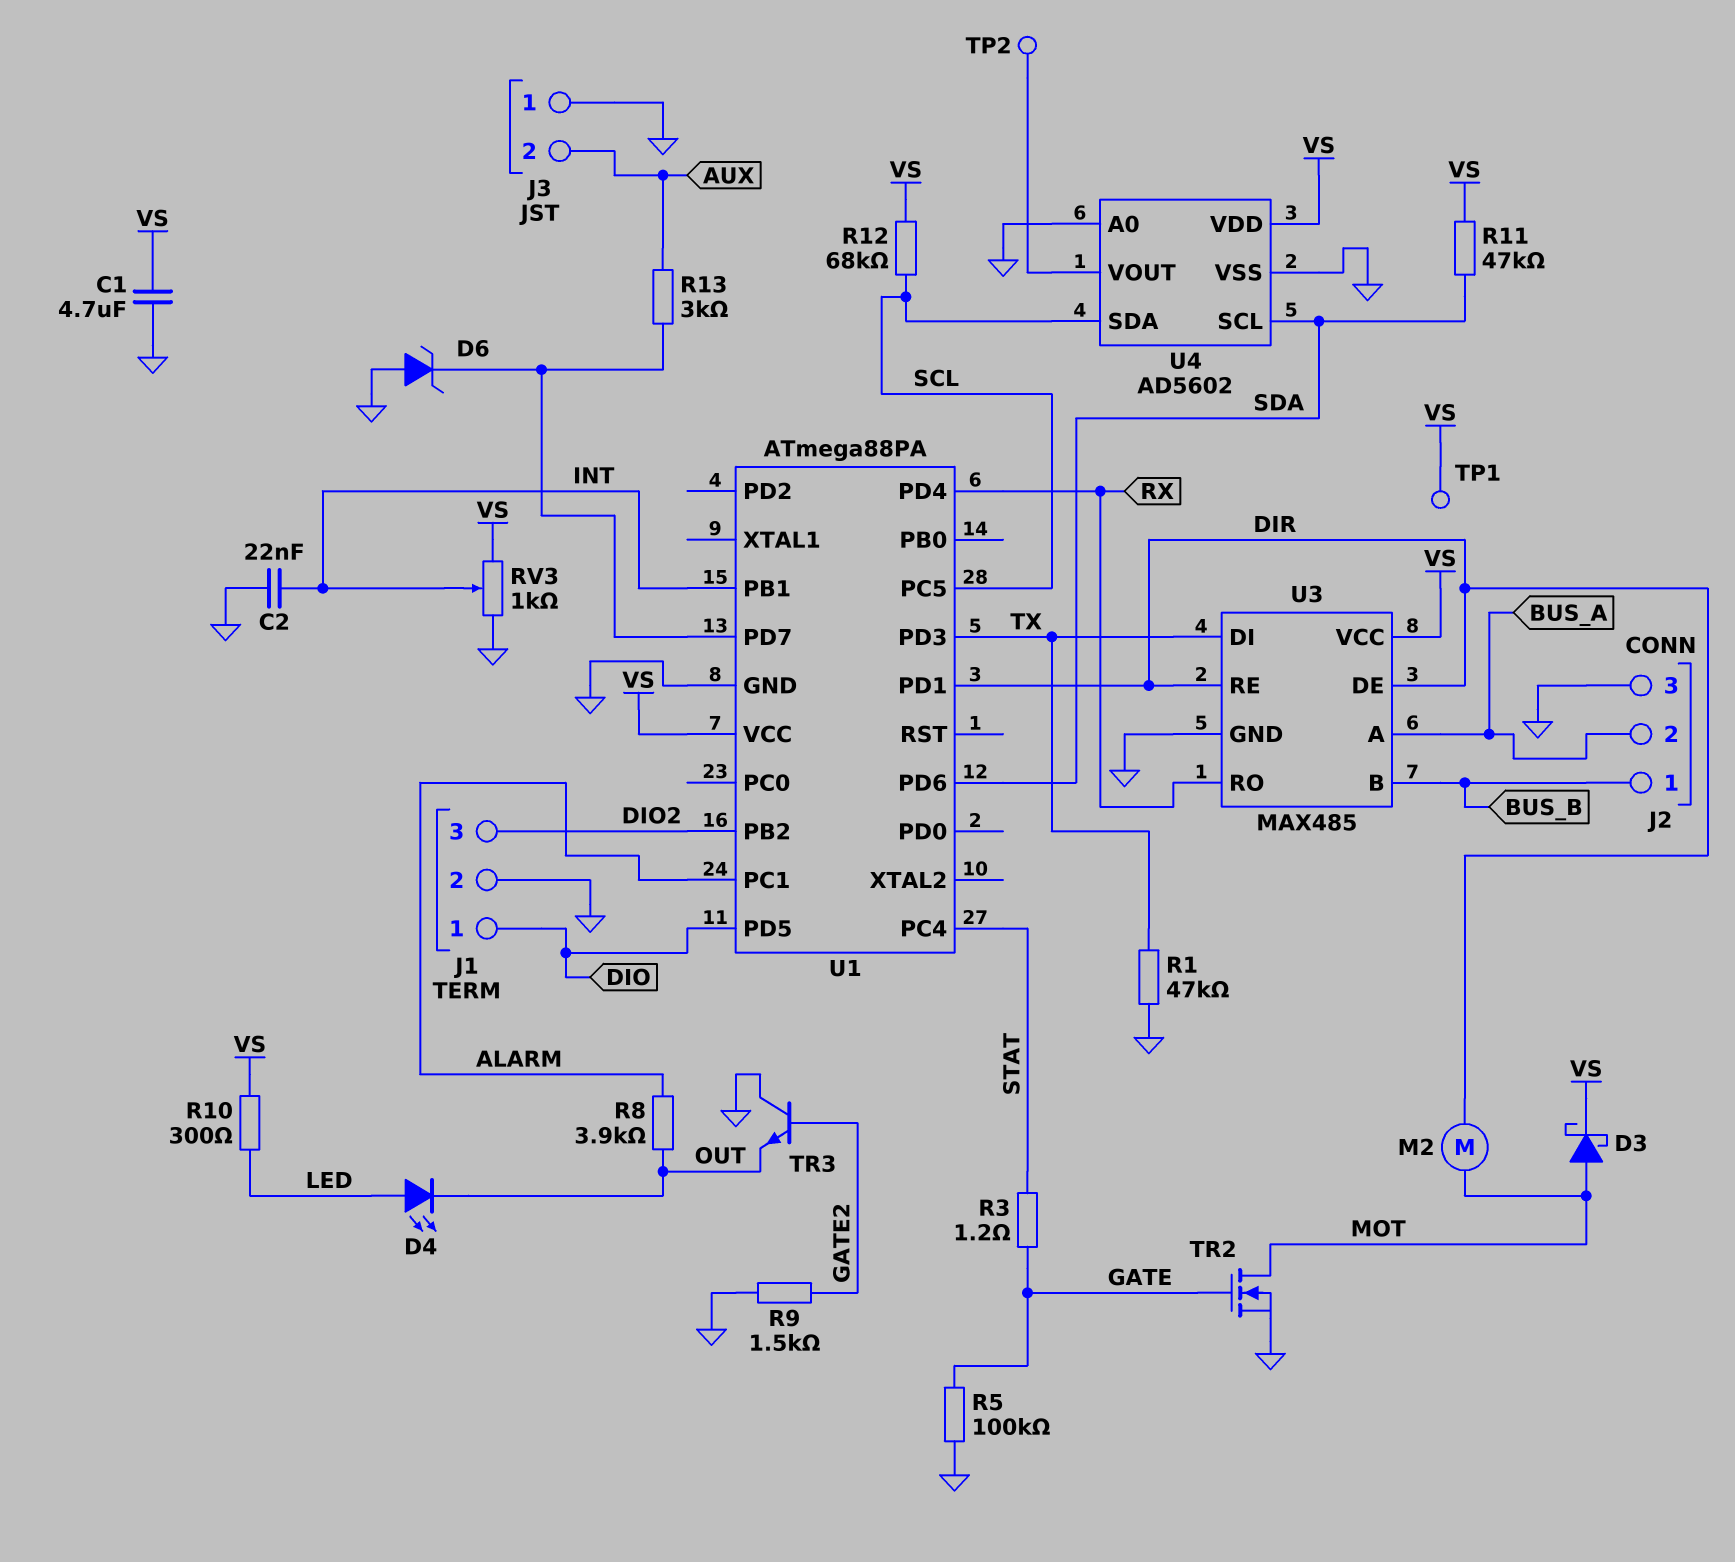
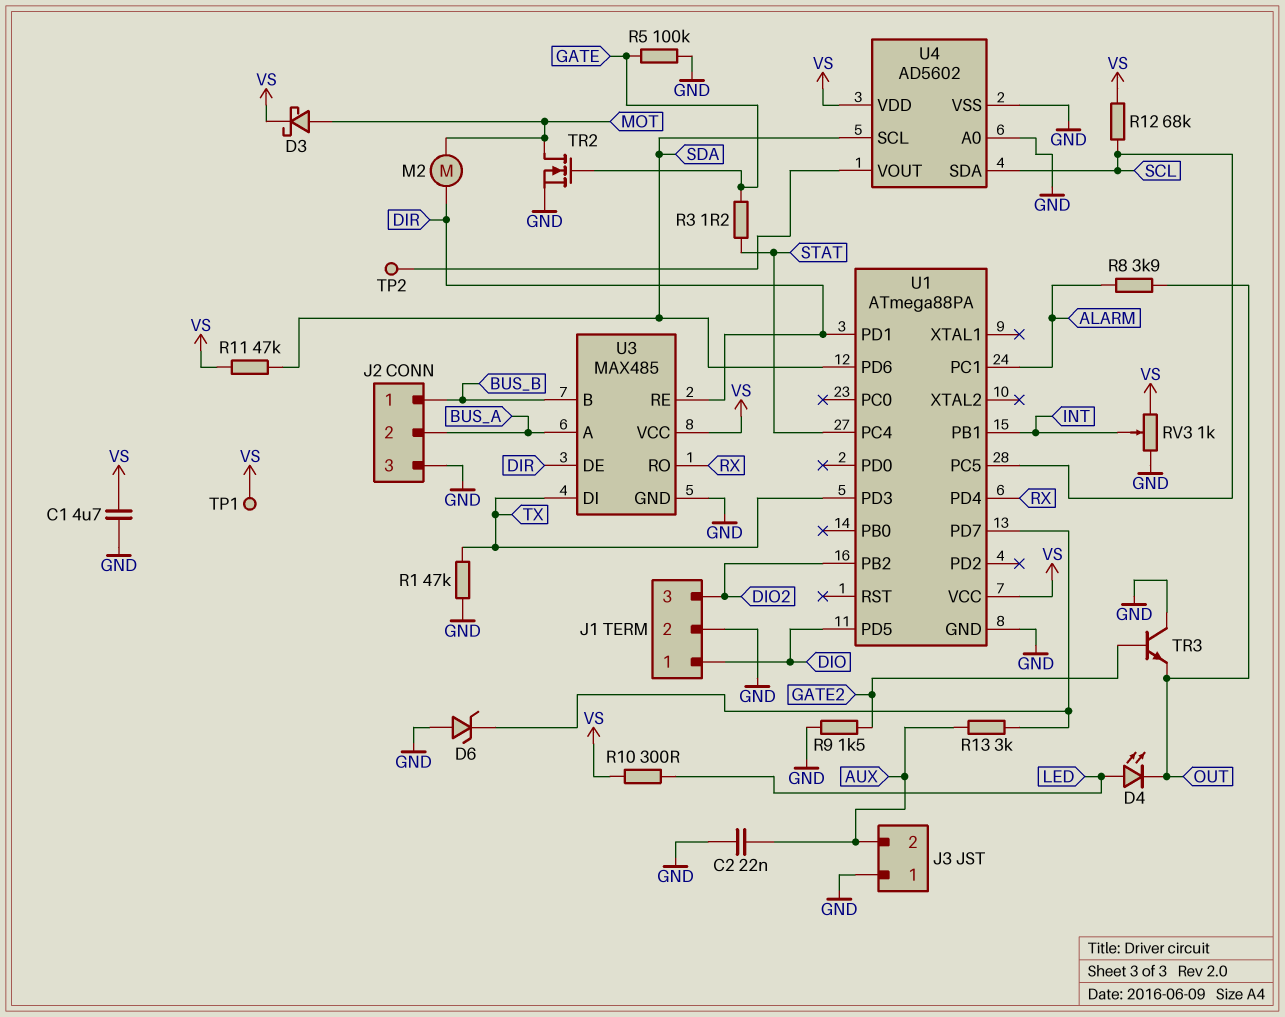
C2: 22nF (GND, INT) -> 22nF (AUX, GND)

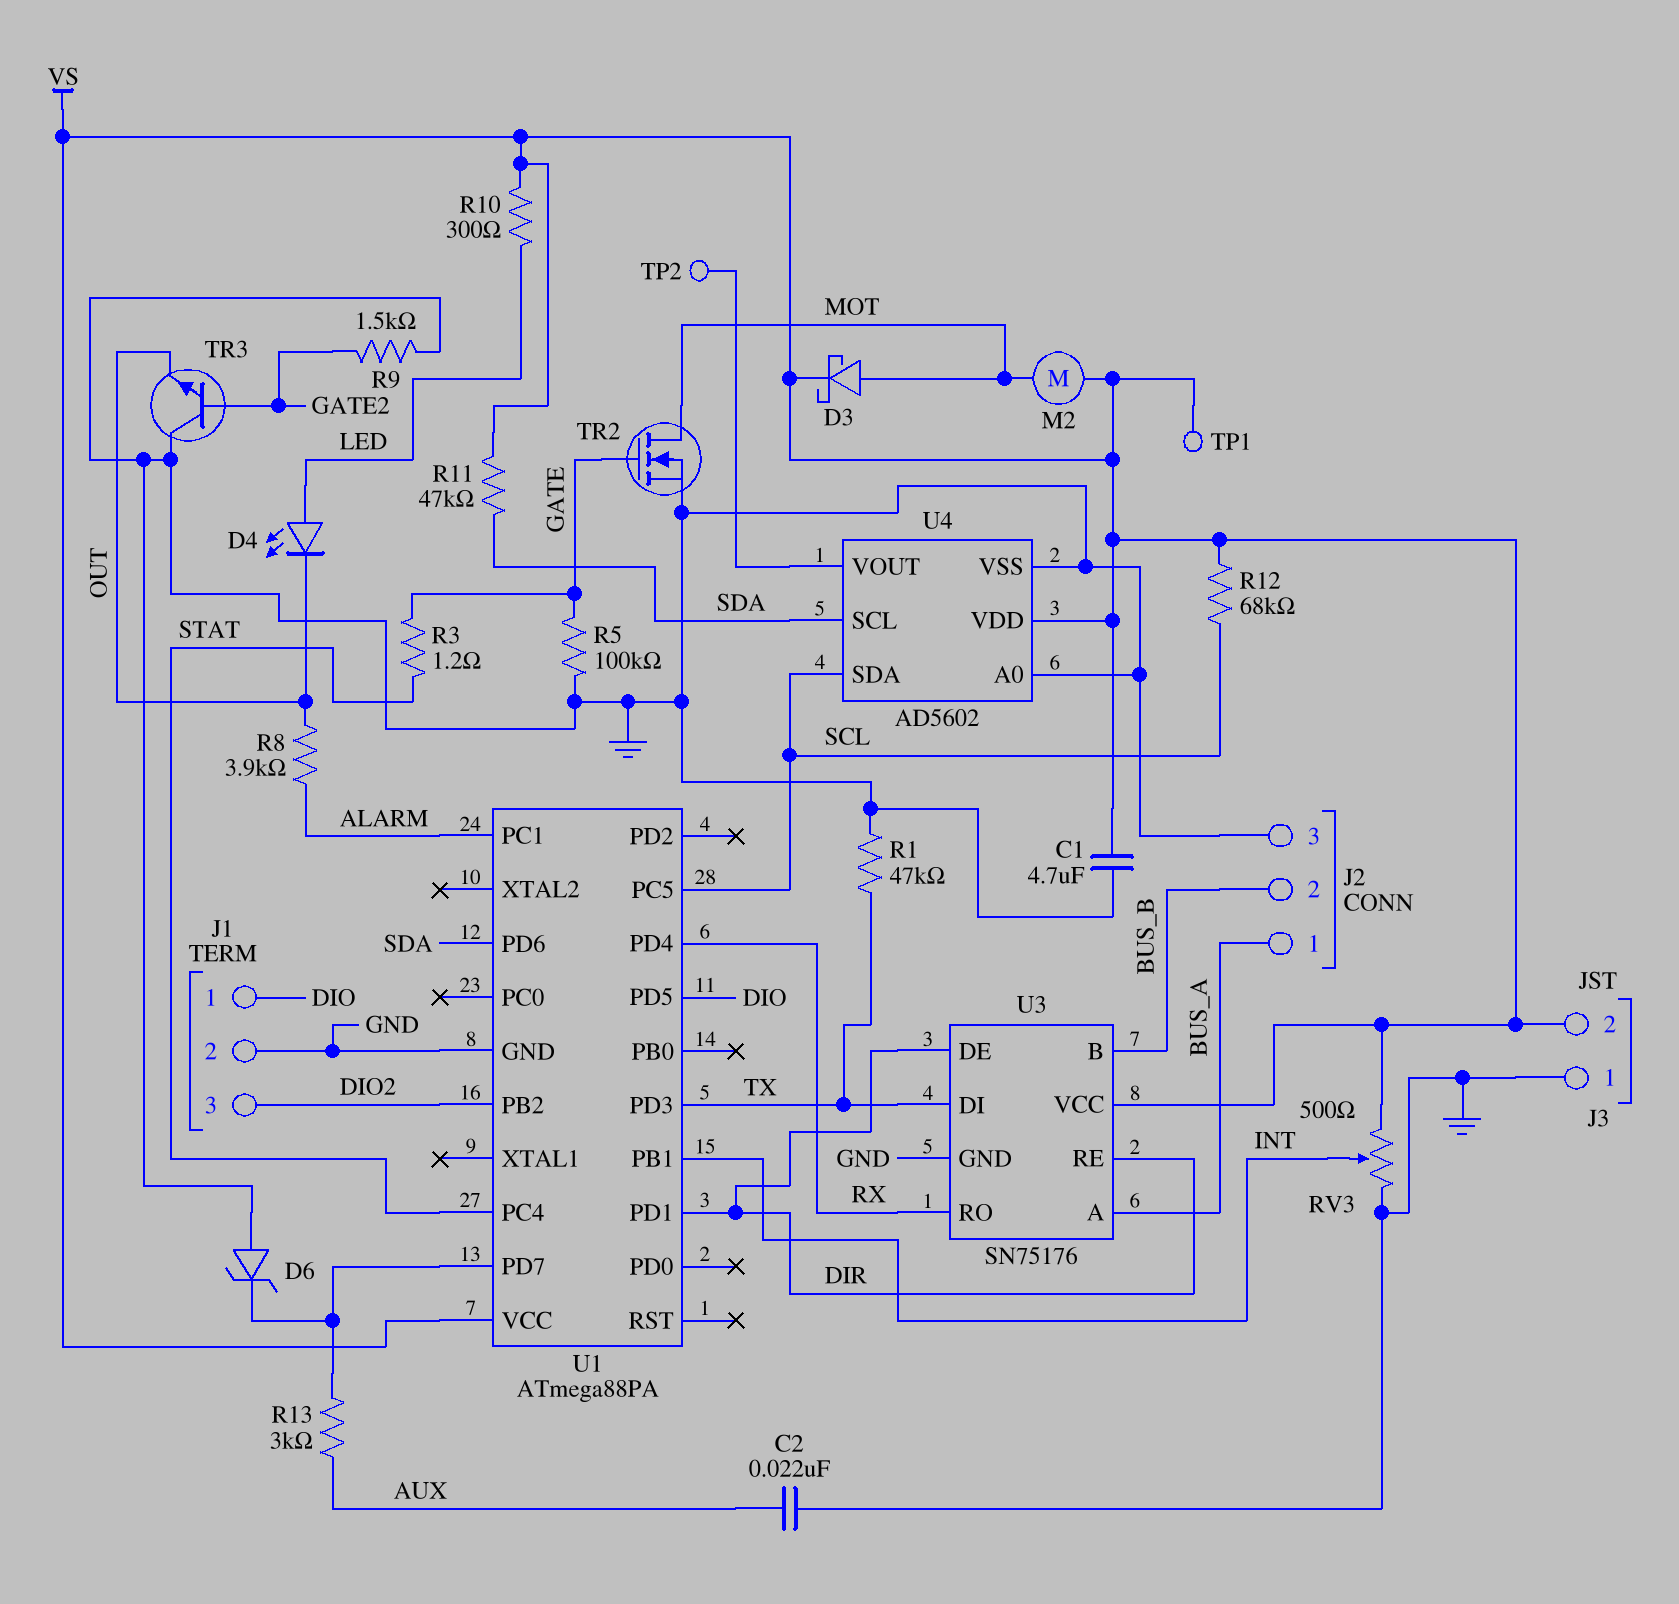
J2 pin 1: BUS_B -> BUS_A
J2 pin 2: BUS_A -> BUS_B
J3 pin 2: AUX -> VS
M2: motor (DIR, MOT) -> motor (MOT, VS)
RV3: 1k (GND, VS, wiper INT) -> 500 (GND, VS, wiper INT)
U3: MAX485 -> SN75176

